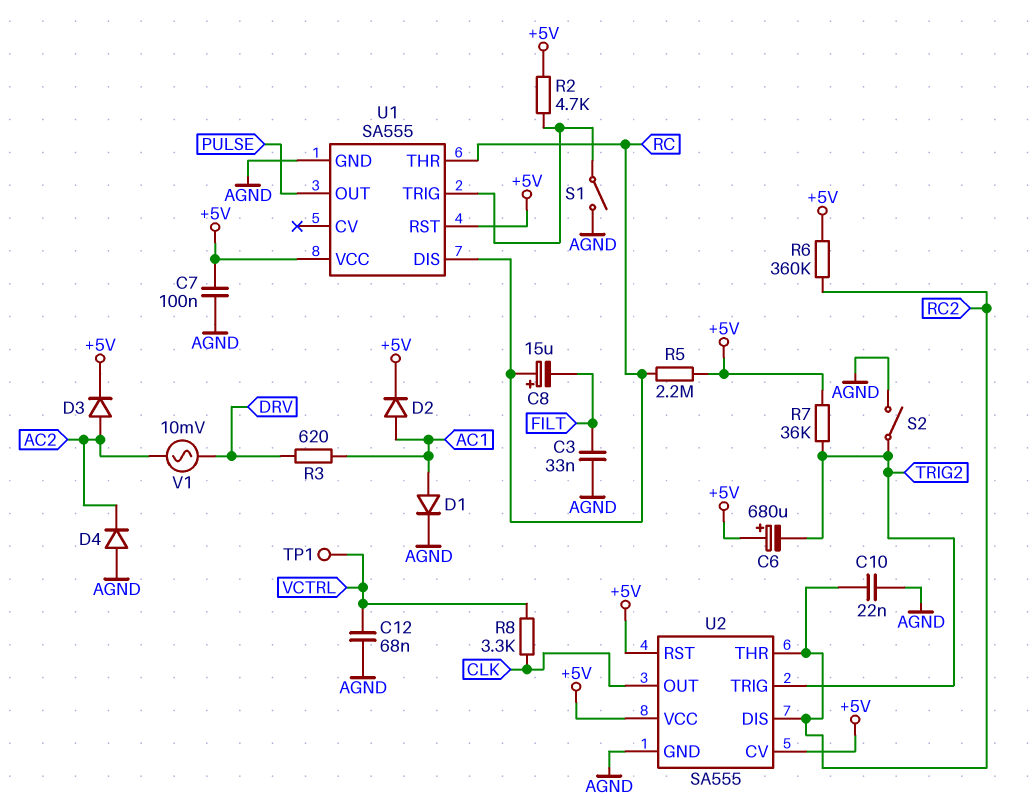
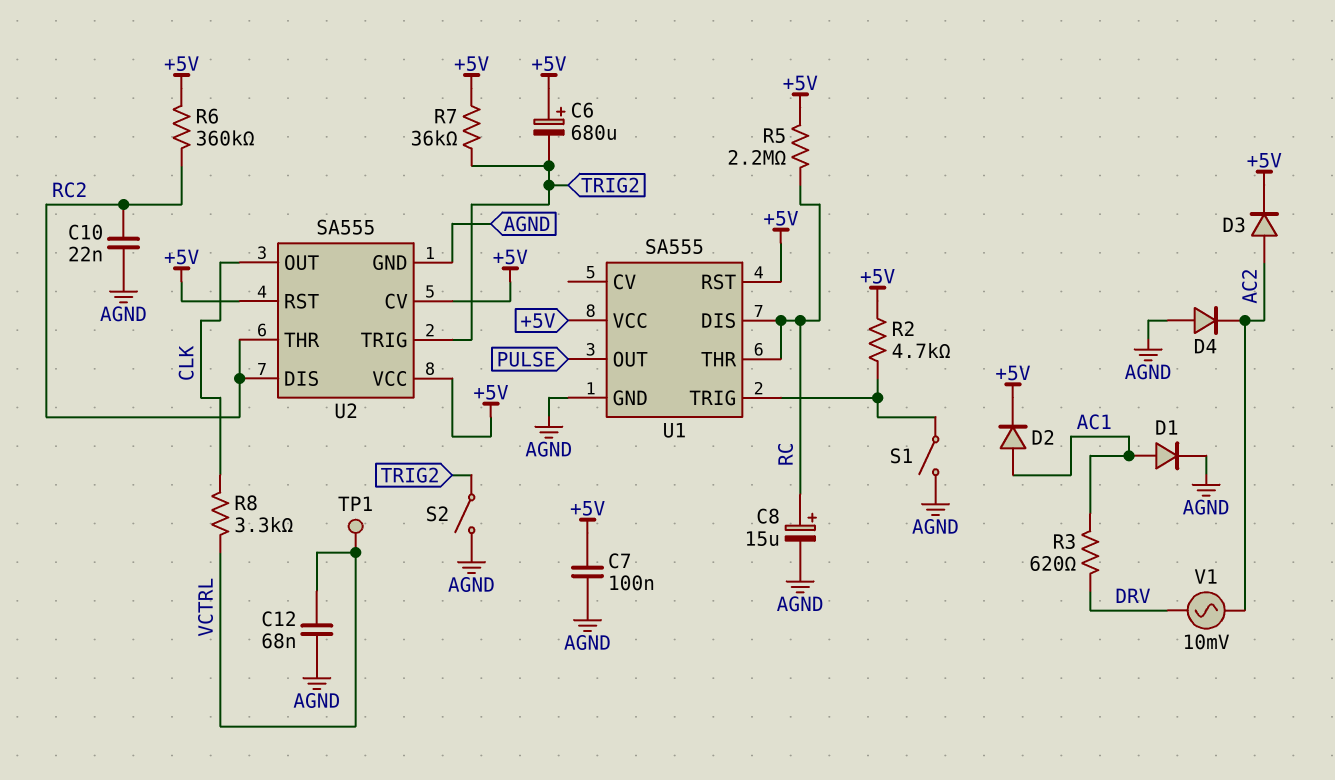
C3: 33nF (AGND, FILT) -> none
C8: 15uF (plus RC, minus FILT) -> 15uF (plus RC, minus AGND)

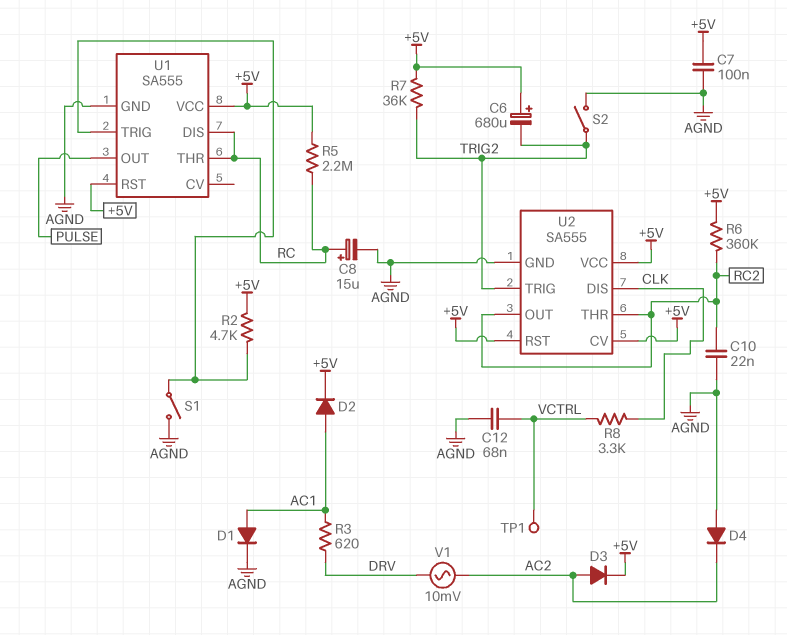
U2 pin DIS: RC2 -> CLK
U2 pin OUT: CLK -> RC2

